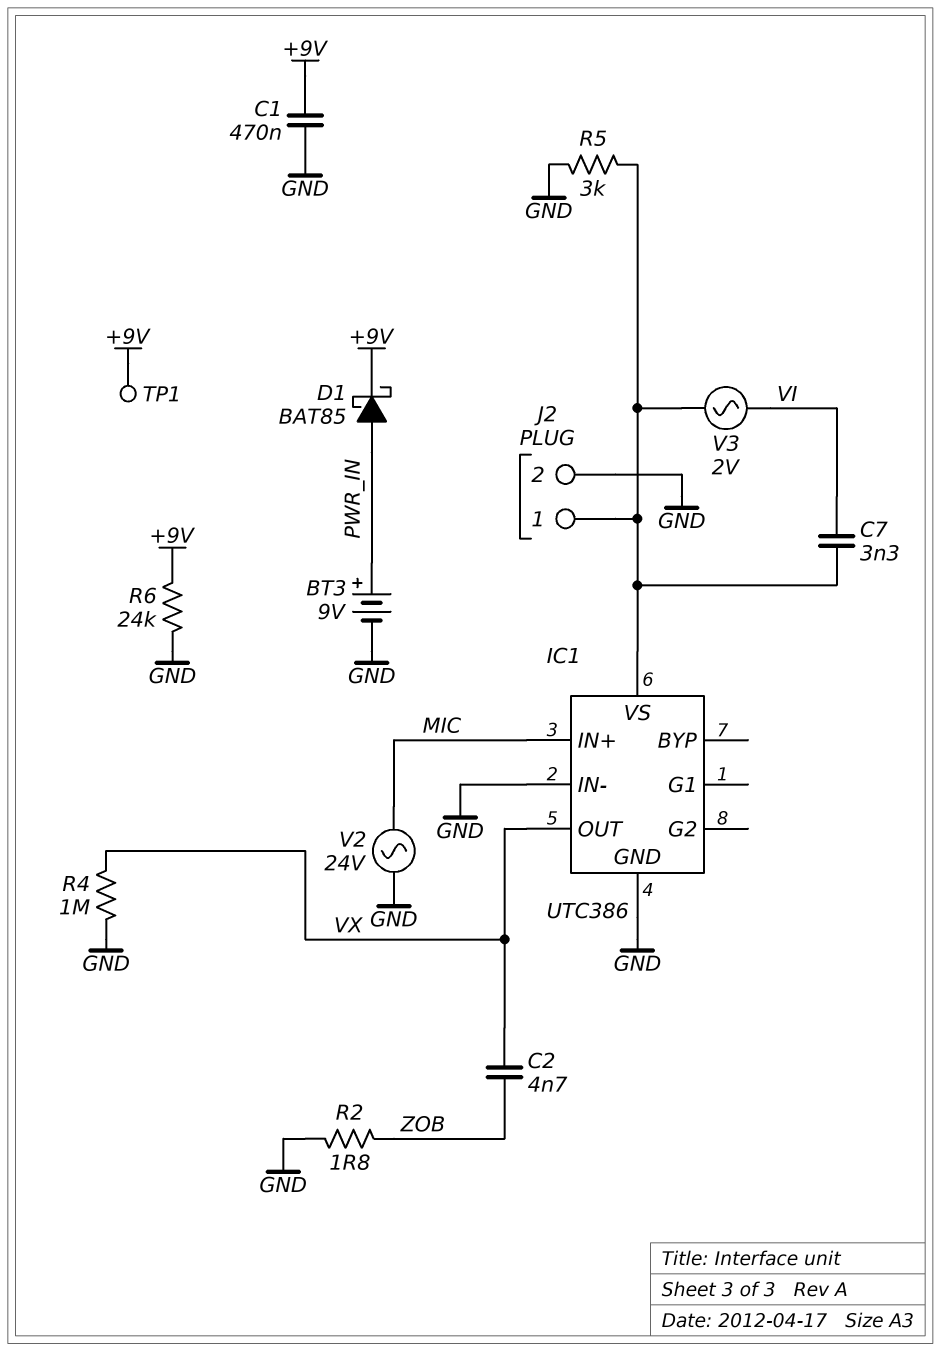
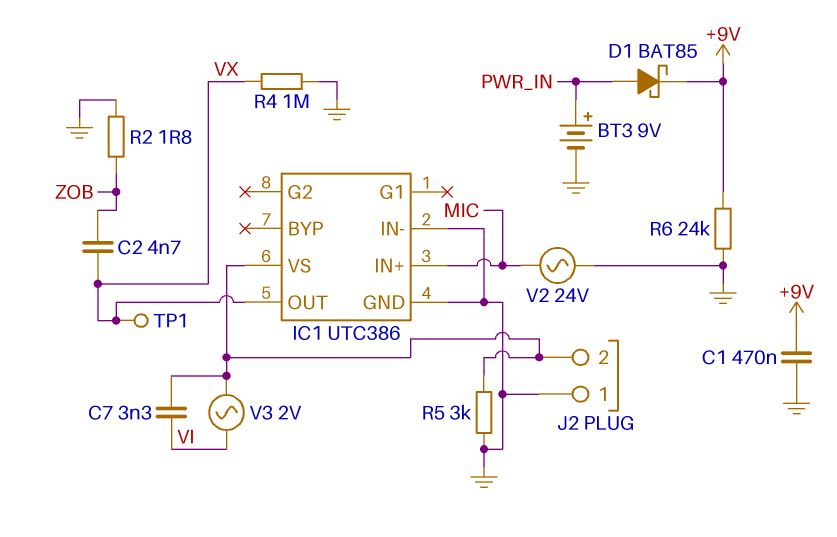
J2 pin 1: IC1/VS -> GND
J2 pin 2: GND -> IC1/VS
TP1: test point (+9V) -> test point (VX)

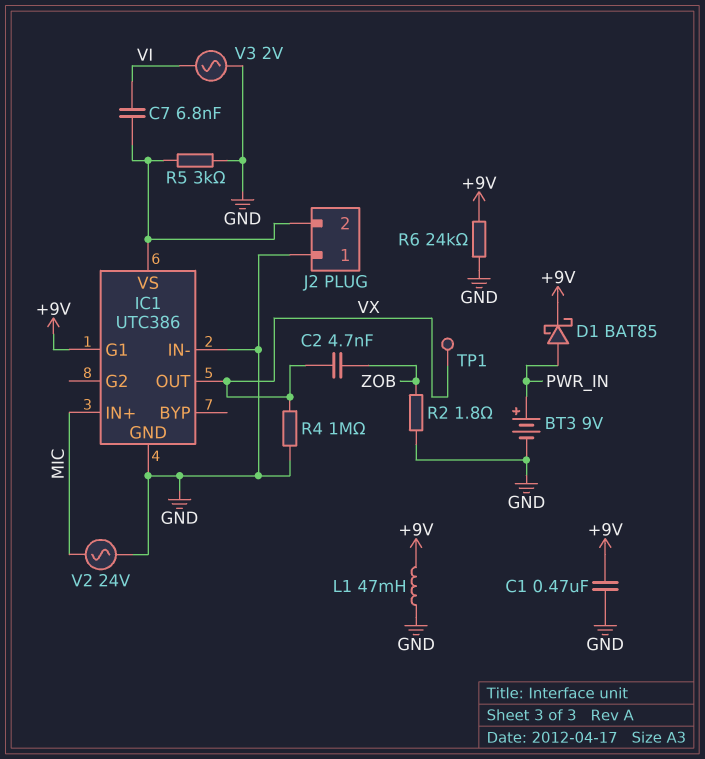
C7: 3.3nF (IC1/VS, VI) -> 6.8nF (IC1/VS, VI)
IC1 pin G1: none -> +9V
L1: none -> 47mH (+9V, GND)
V3: AC 2V (IC1/VS, VI) -> AC 2V (GND, VI)

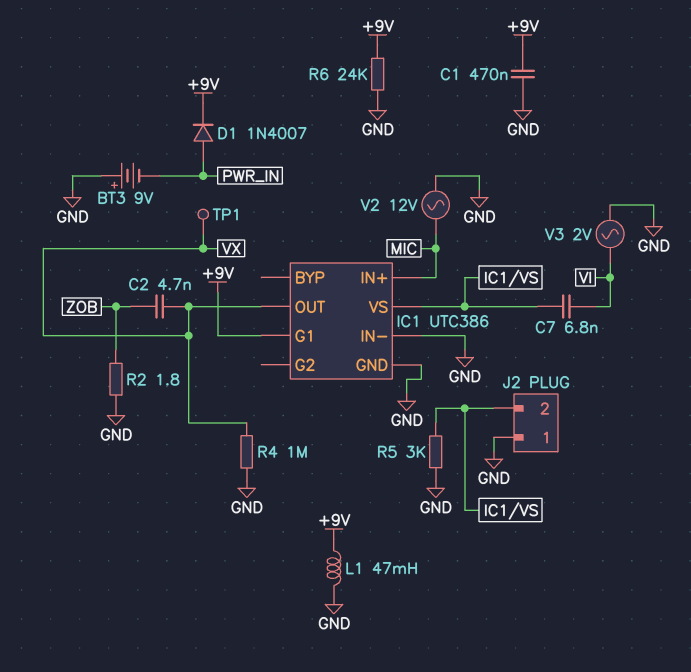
BT3: 9V (plus PWR_IN, minus GND) -> 9V (plus GND, minus PWR_IN)
D1: schottky BAT85 (A PWR_IN, K +9V) -> diode 1N4007 (A PWR_IN, K +9V)
V2: AC 24V (GND, MIC) -> AC 12V (GND, MIC)

